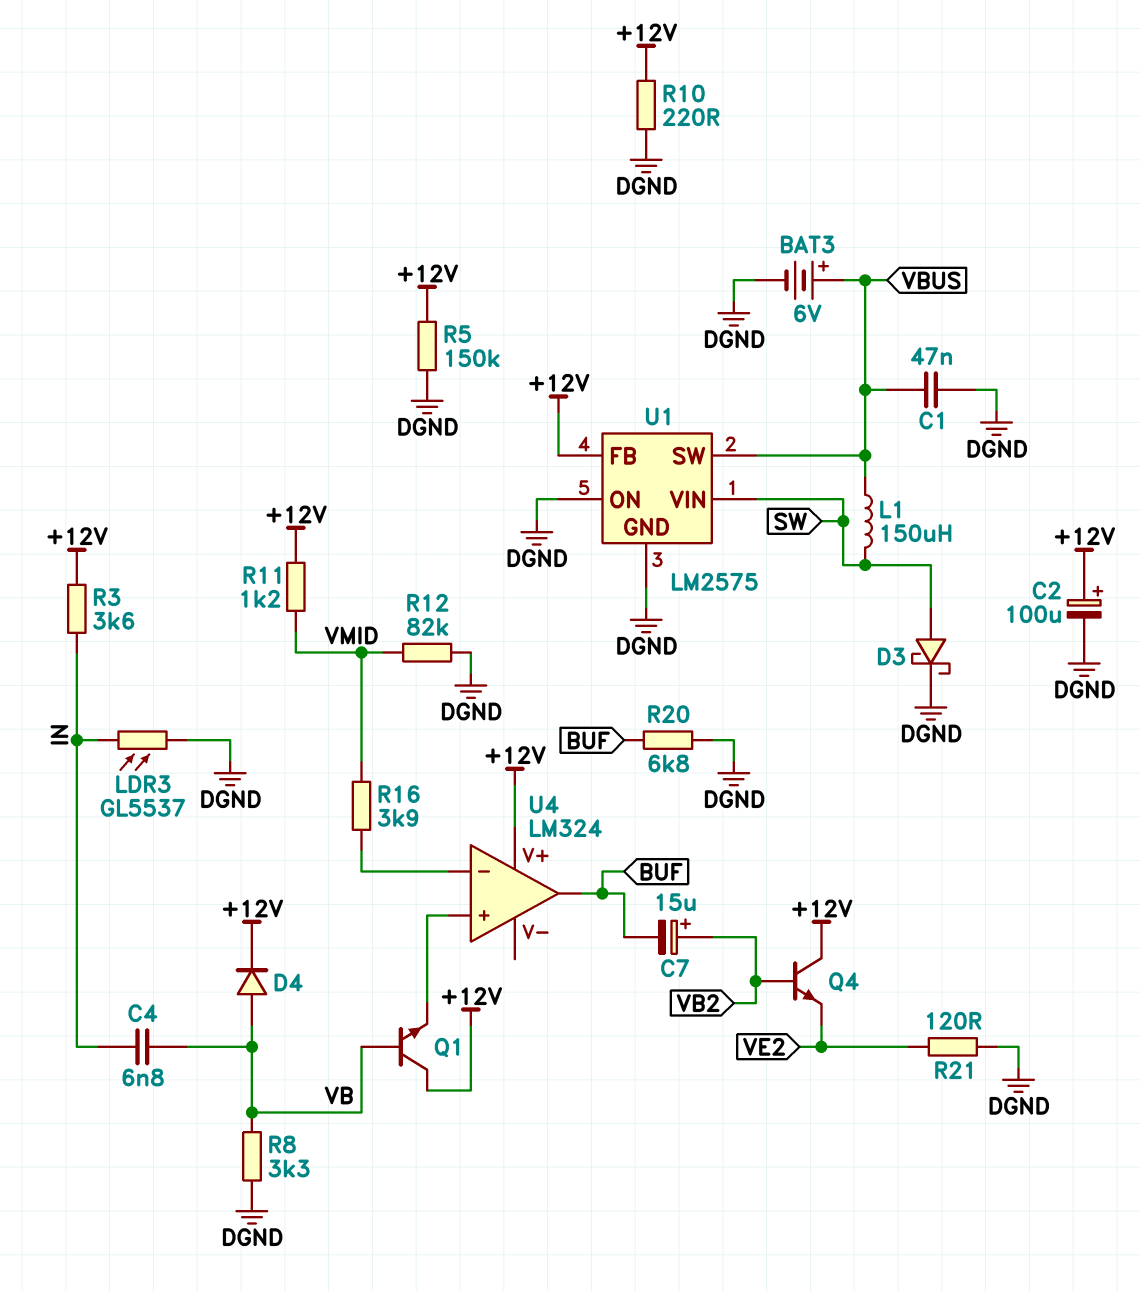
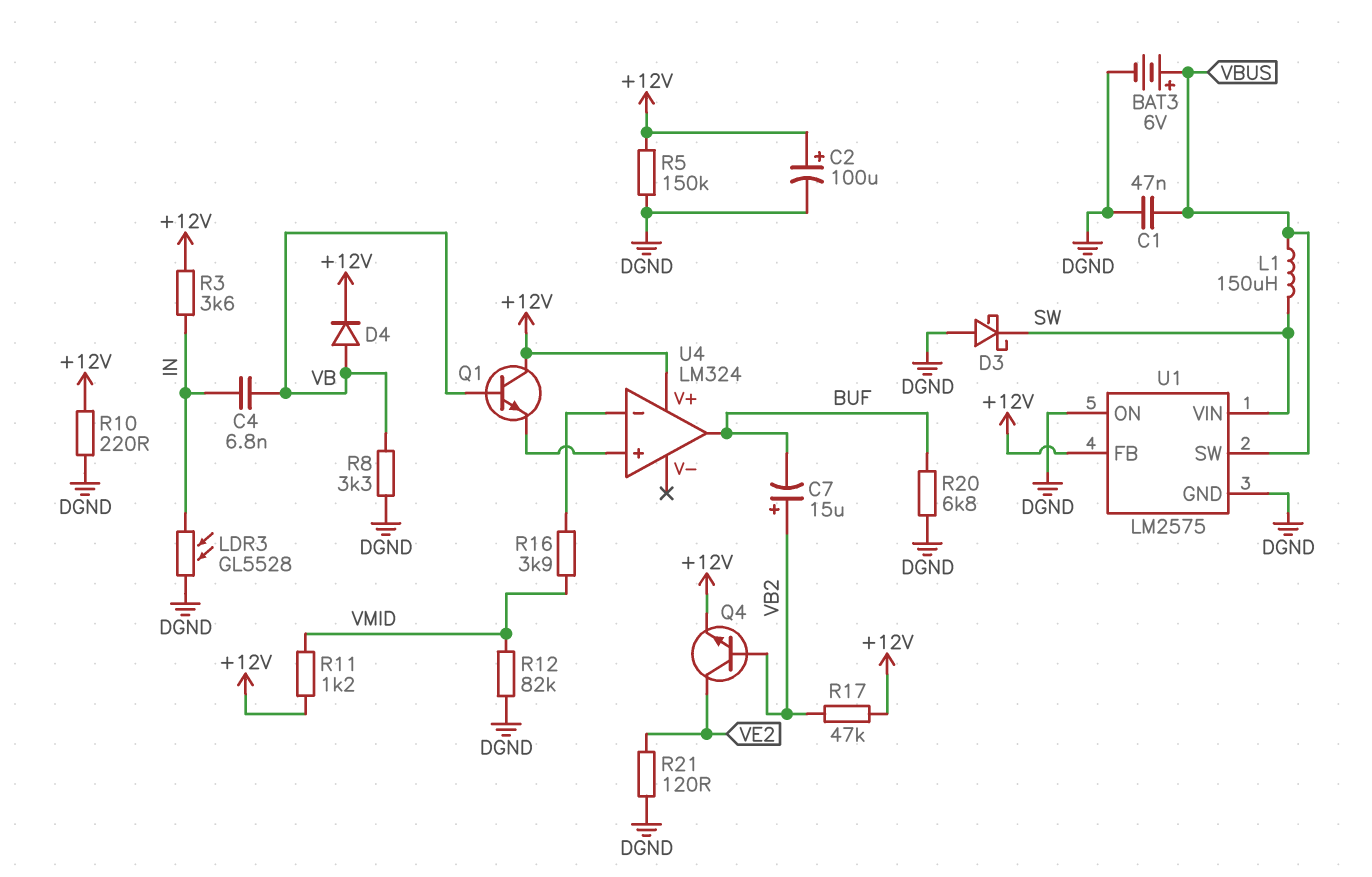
D3: schottky (A SW, K DGND) -> schottky (A DGND, K SW)
LDR3: GL5537 (DGND, IN) -> GL5528 (DGND, IN)
Q4: NPN (B VB2, C +12V, E VE2) -> NPN (B VB2, C VE2, E +12V)
R17: none -> 47k (+12V, VB2)

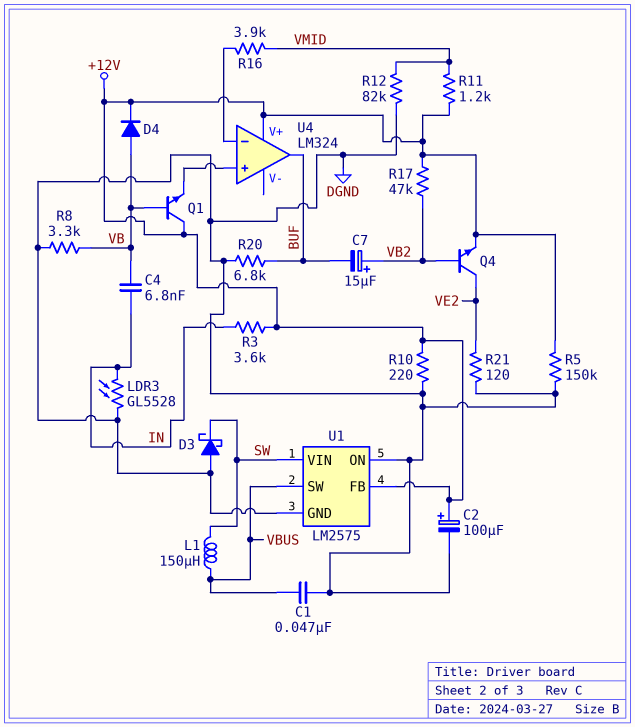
BAT3: 6V (plus VBUS, minus DGND) -> none

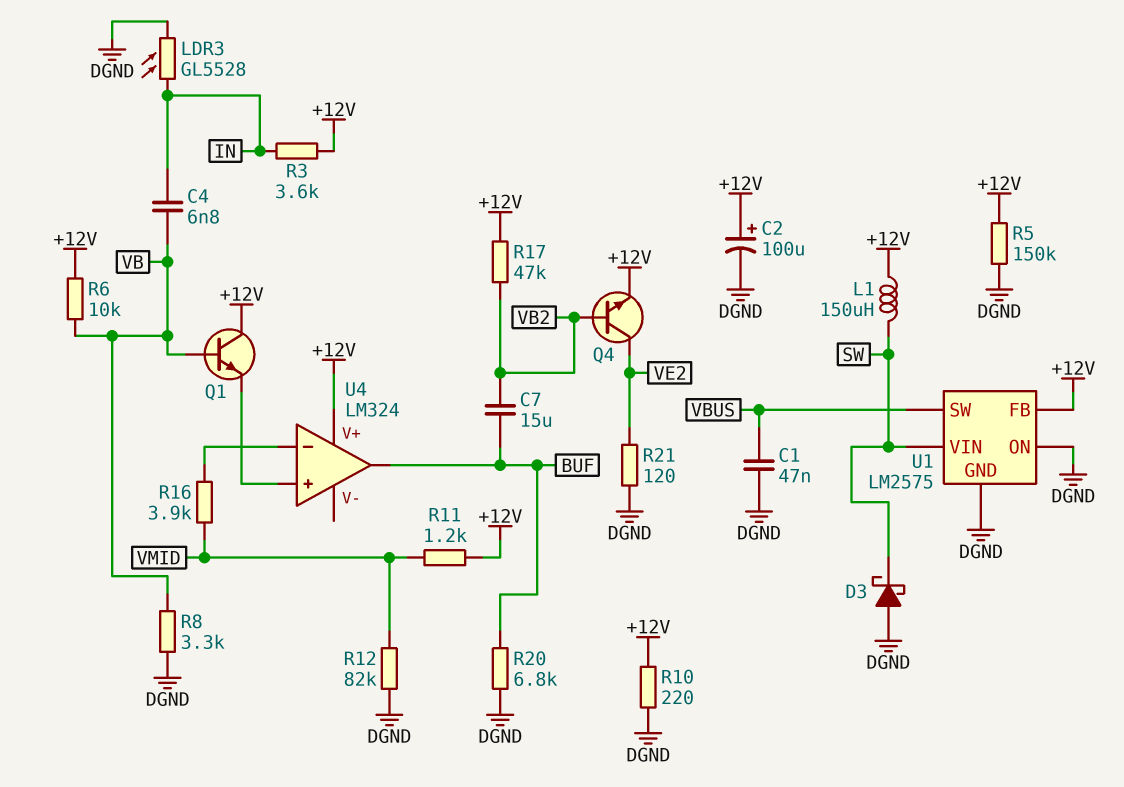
C7: 15uF (plus VB2, minus BUF) -> 15uF (BUF, VB2)
D4: diode (A VB, K +12V) -> none
L1: 150uH (SW, VBUS) -> 150uH (+12V, SW)
R6: none -> 10k (+12V, VB)

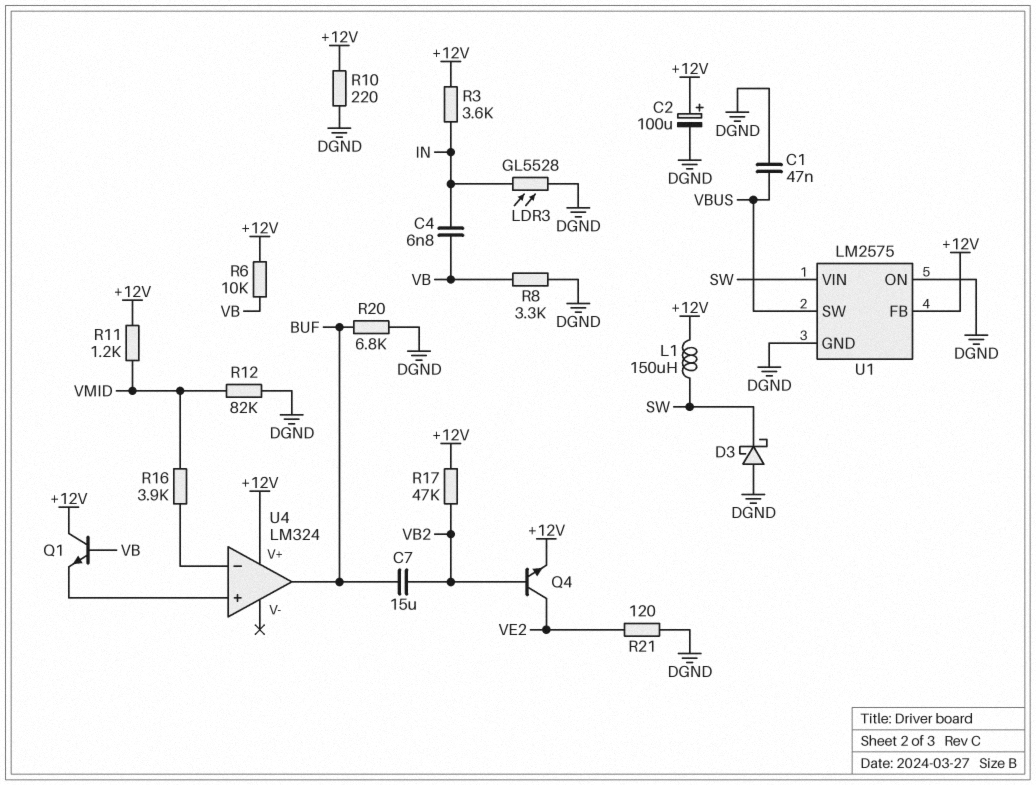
R5: 150k (+12V, DGND) -> none

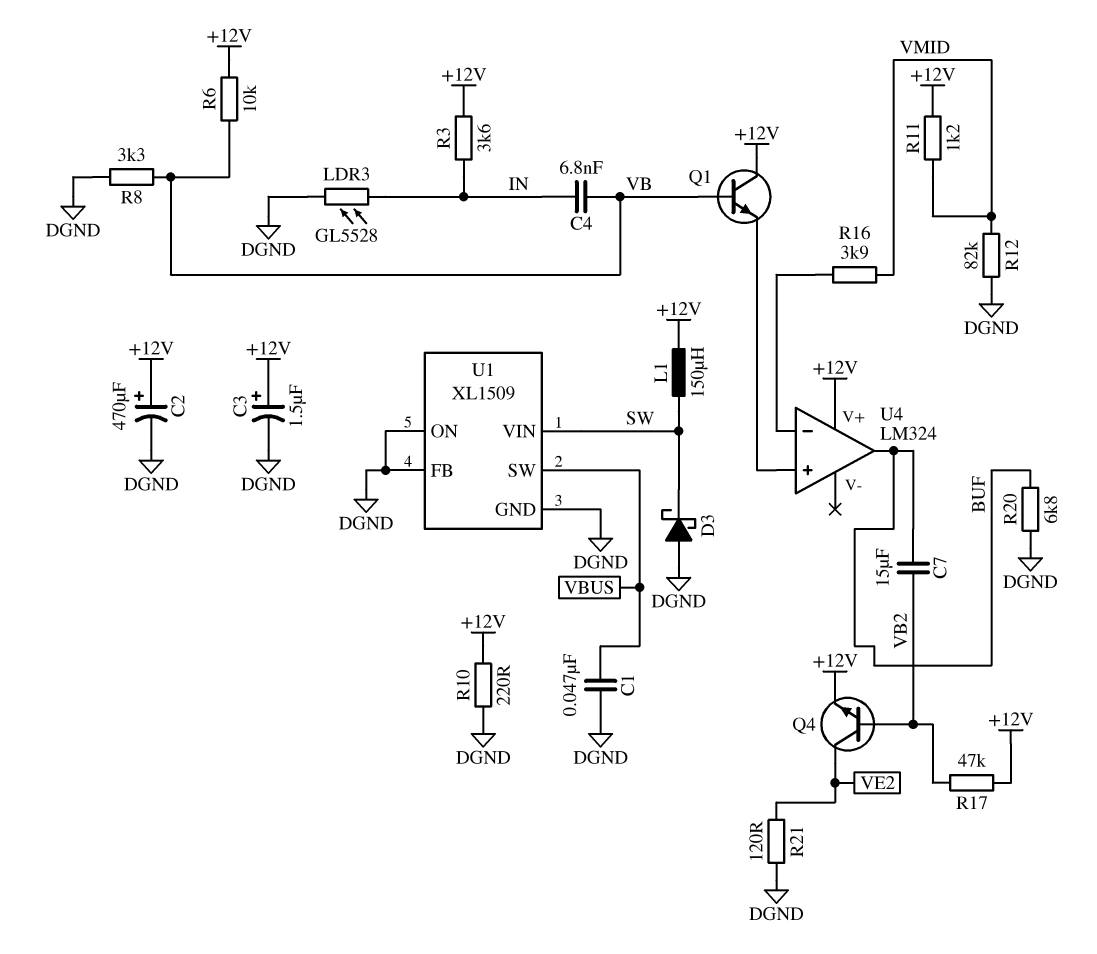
C2: 100uF (plus +12V, minus DGND) -> 470uF (plus +12V, minus DGND)
C3: none -> 1.5uF (plus +12V, minus DGND)
U1: LM2575 -> XL1509
U1 pin FB: +12V -> DGND

